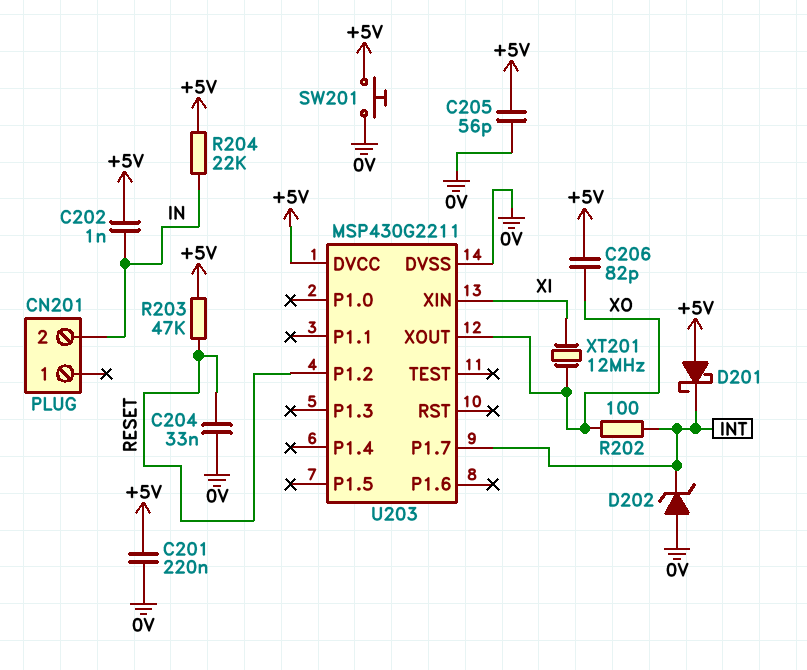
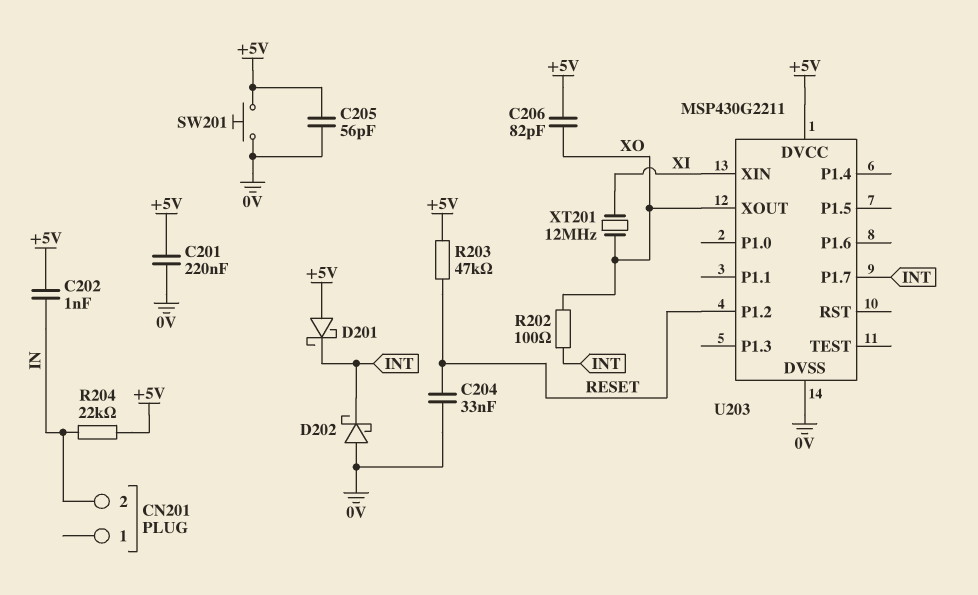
D202: zener (A 0V, K INT) -> schottky (A 0V, K INT)

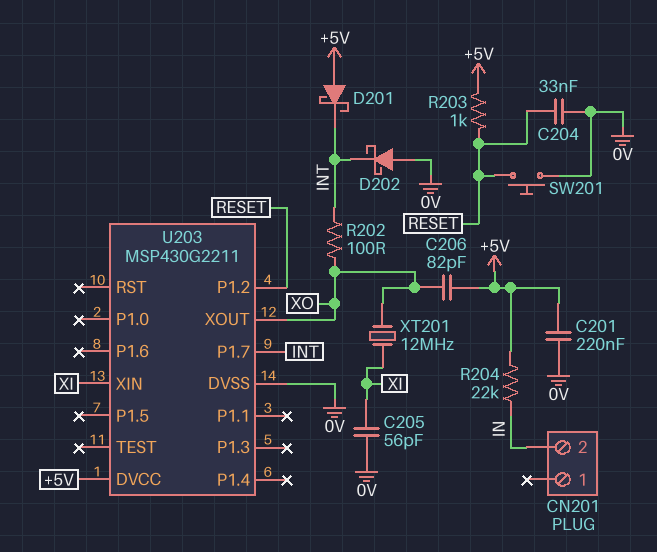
C202: 1nF (+5V, IN) -> none
C205: 56pF (+5V, 0V) -> 56pF (0V, XI)
R203: 47k (+5V, RESET) -> 1k (+5V, RESET)
SW201: button (+5V, 0V) -> button (0V, RESET)

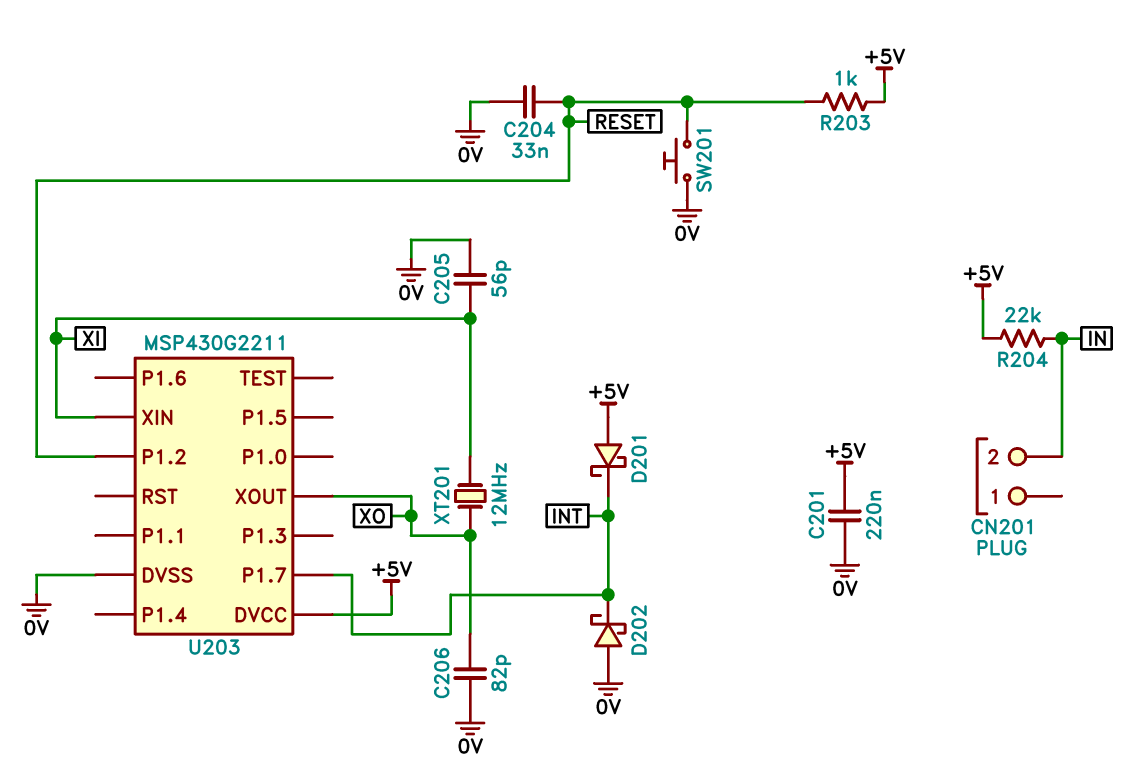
C206: 82pF (+5V, XO) -> 82pF (0V, XO)
R202: 100 (INT, XO) -> none

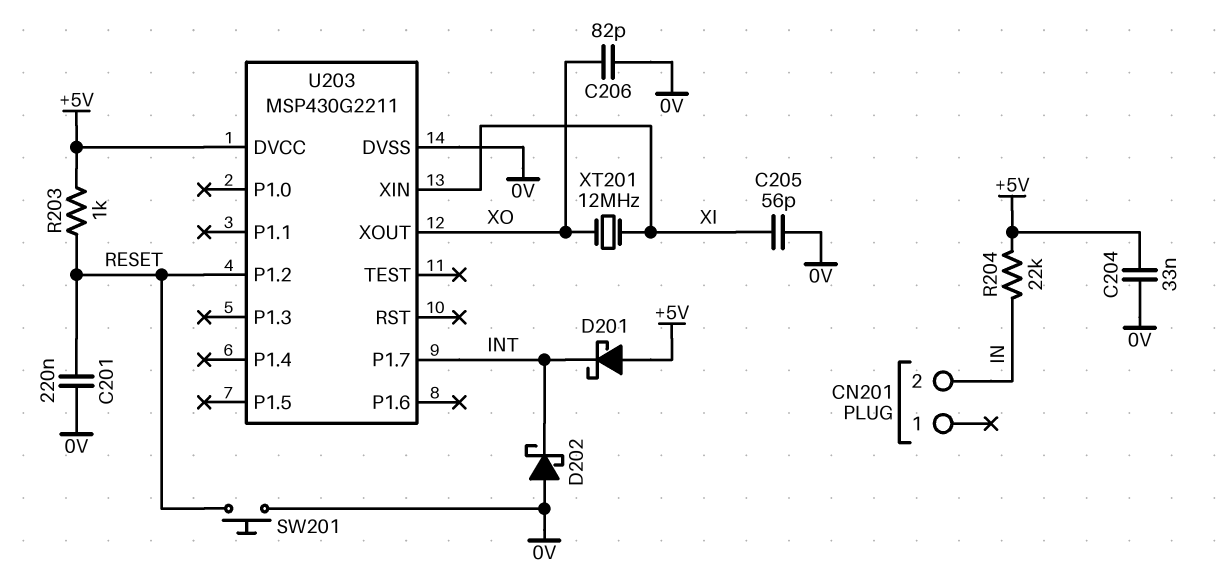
C201: 220nF (+5V, 0V) -> 220nF (0V, RESET)
C204: 33nF (0V, RESET) -> 33nF (+5V, 0V)

